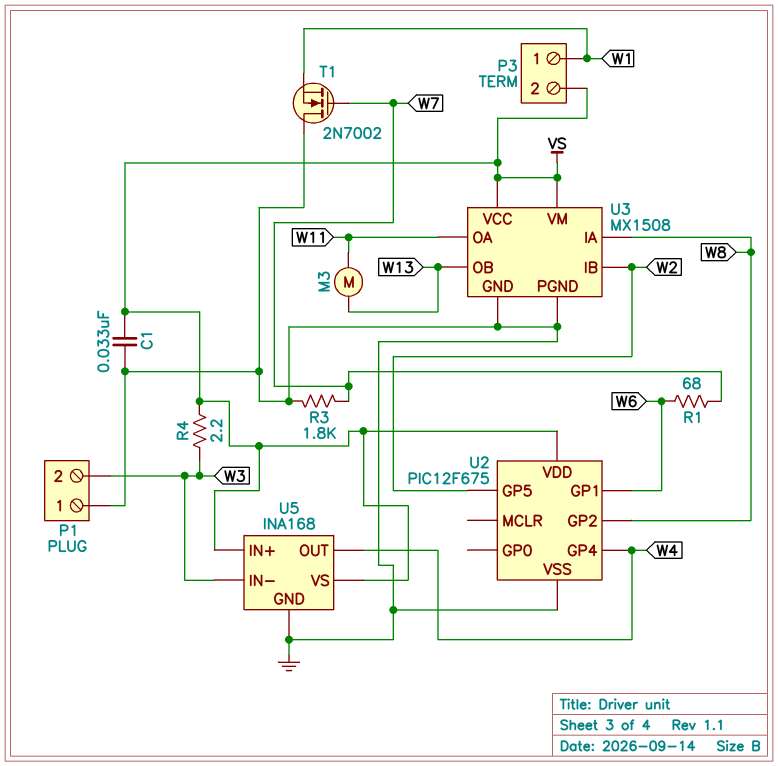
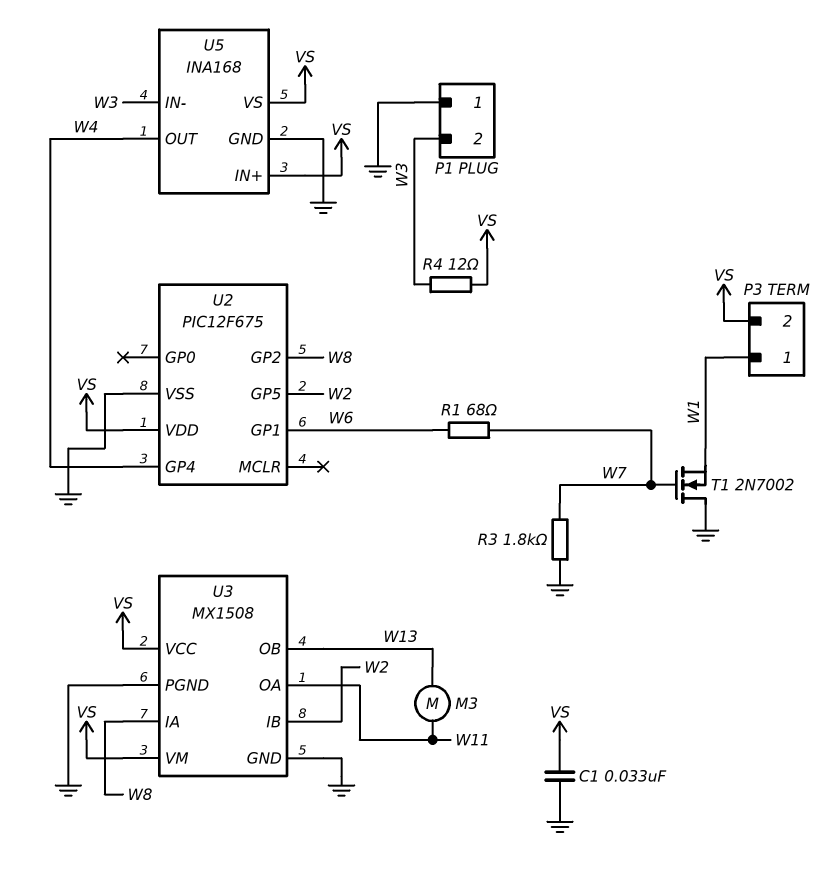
R4: 2.2 (VS, W3) -> 12 (VS, W3)

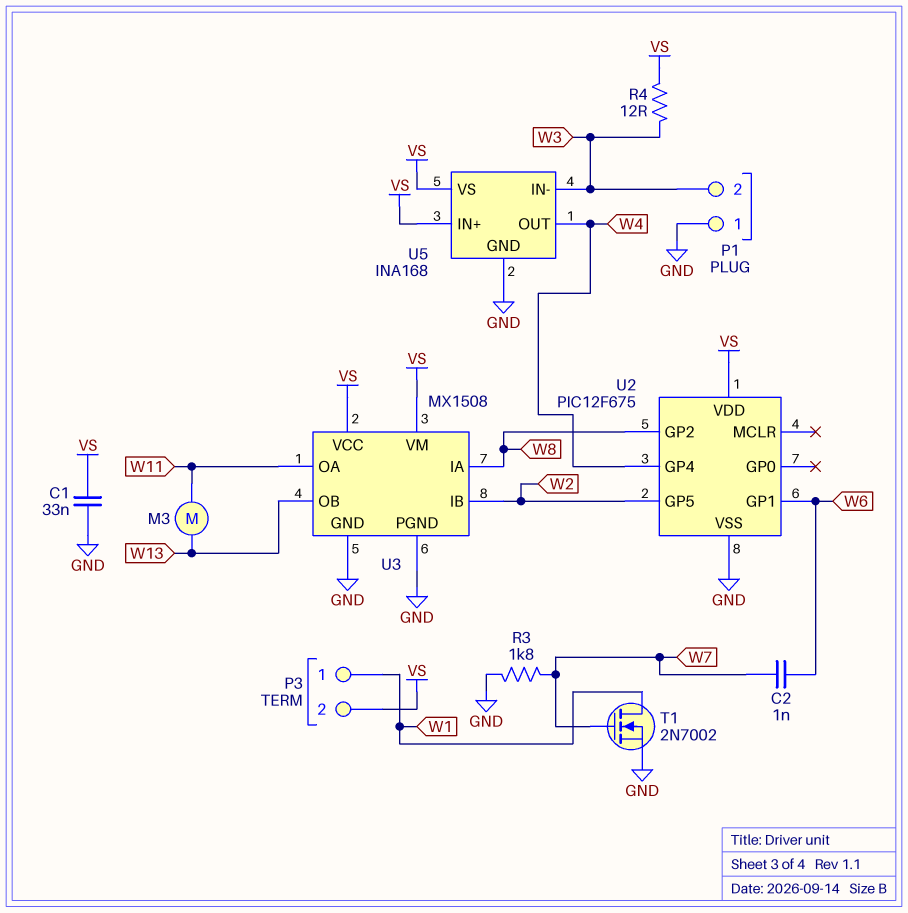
C2: none -> 1nF (W6, W7)
R1: 68 (W6, W7) -> none
T1: NMOS 2N7002 (G W7, D GND, S W1) -> NMOS 2N7002 (G W7, D W1, S GND)

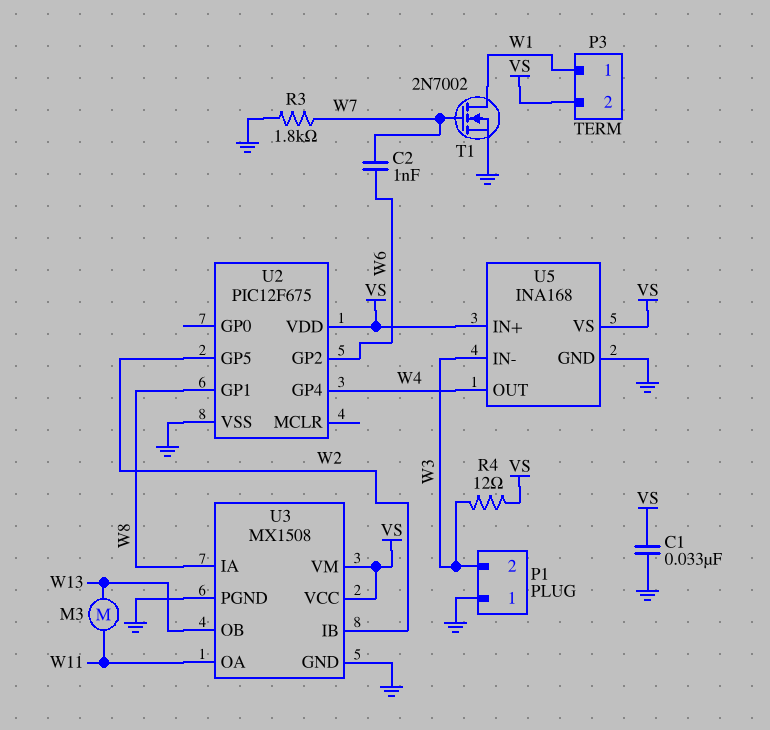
U2 pin GP1: W6 -> W8
U2 pin GP2: W8 -> W6

